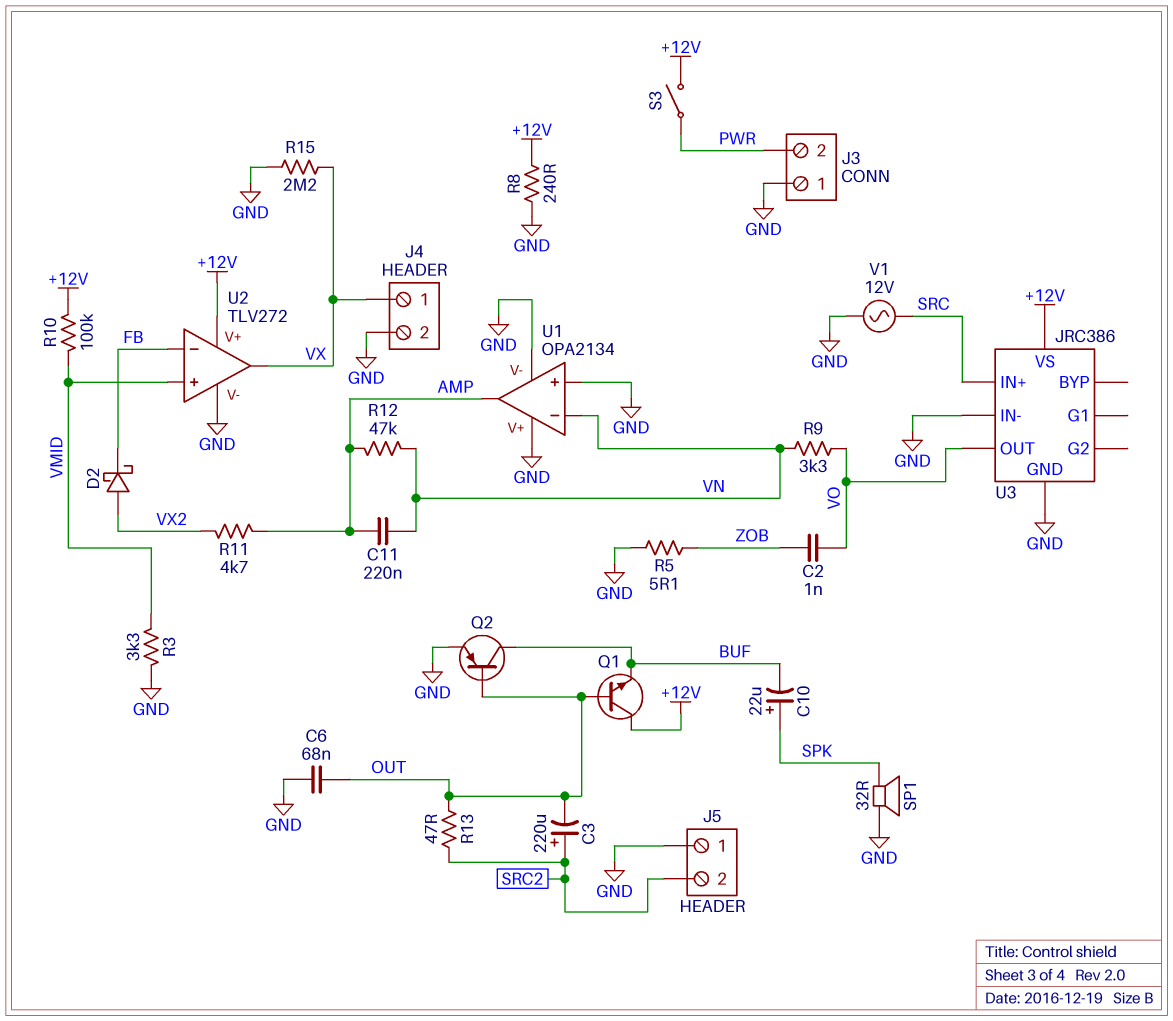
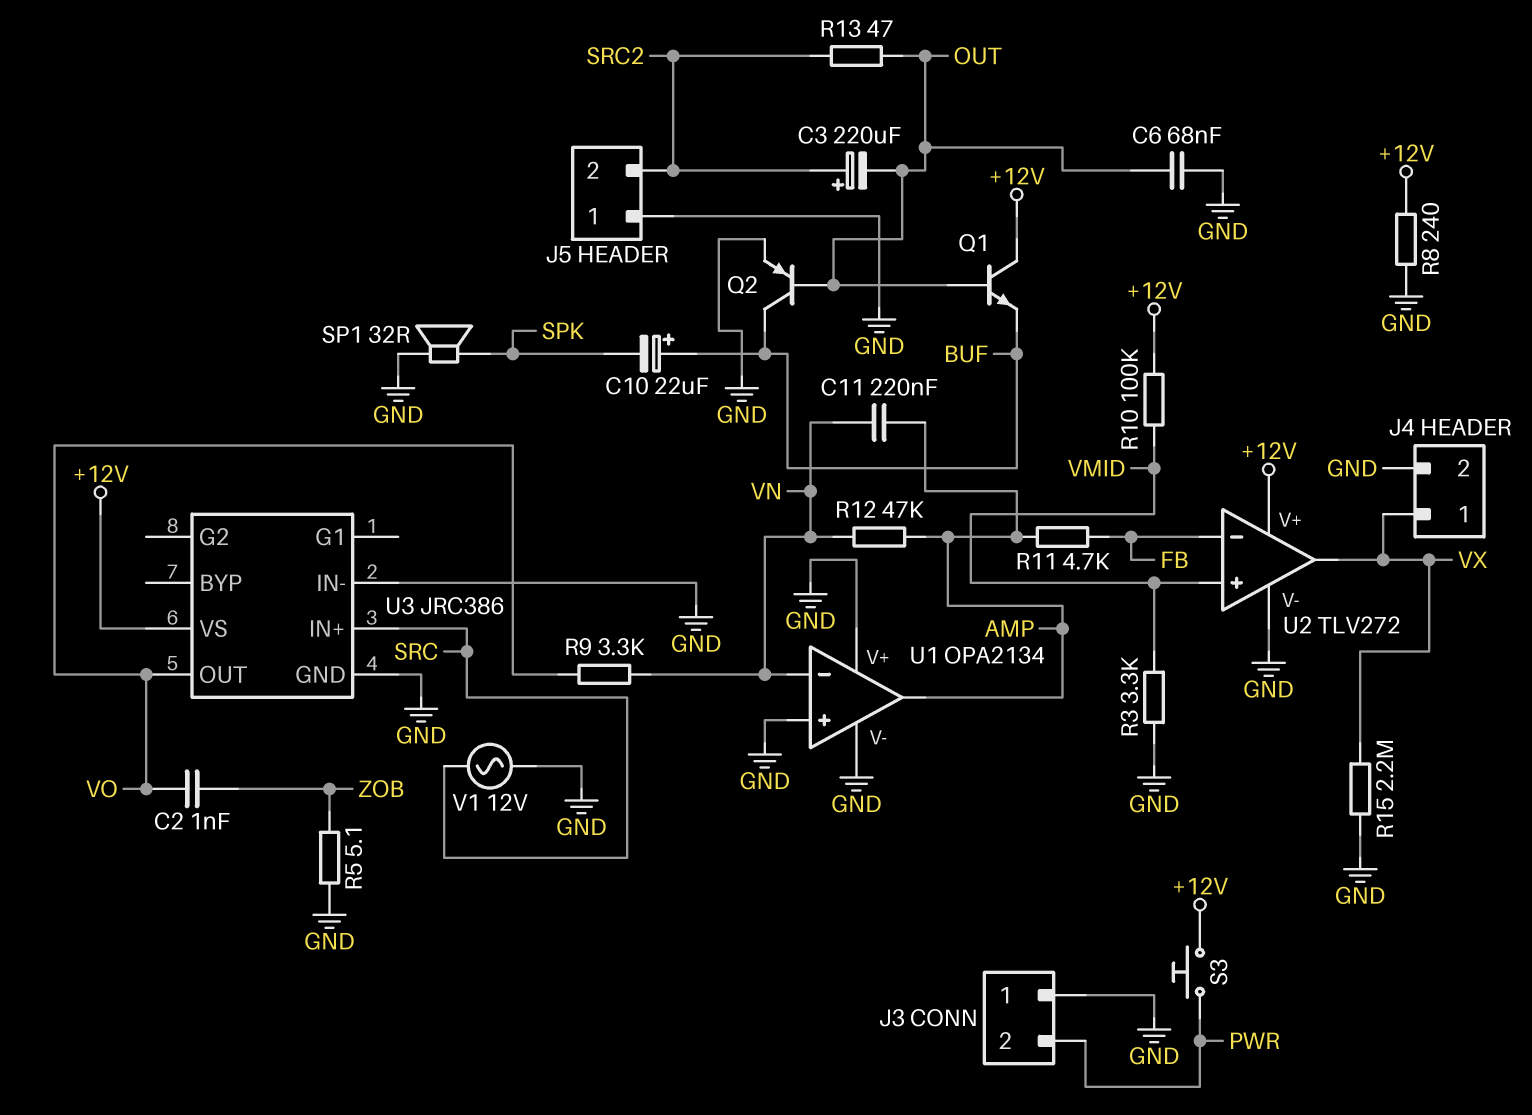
C10: 22uF (plus SPK, minus BUF) -> 22uF (plus BUF, minus SPK)
D2: schottky (A VX2, K FB) -> none
R11: 4.7k (AMP, VX2) -> 4.7k (AMP, FB)
S3: switch (+12V, PWR) -> button (+12V, PWR)

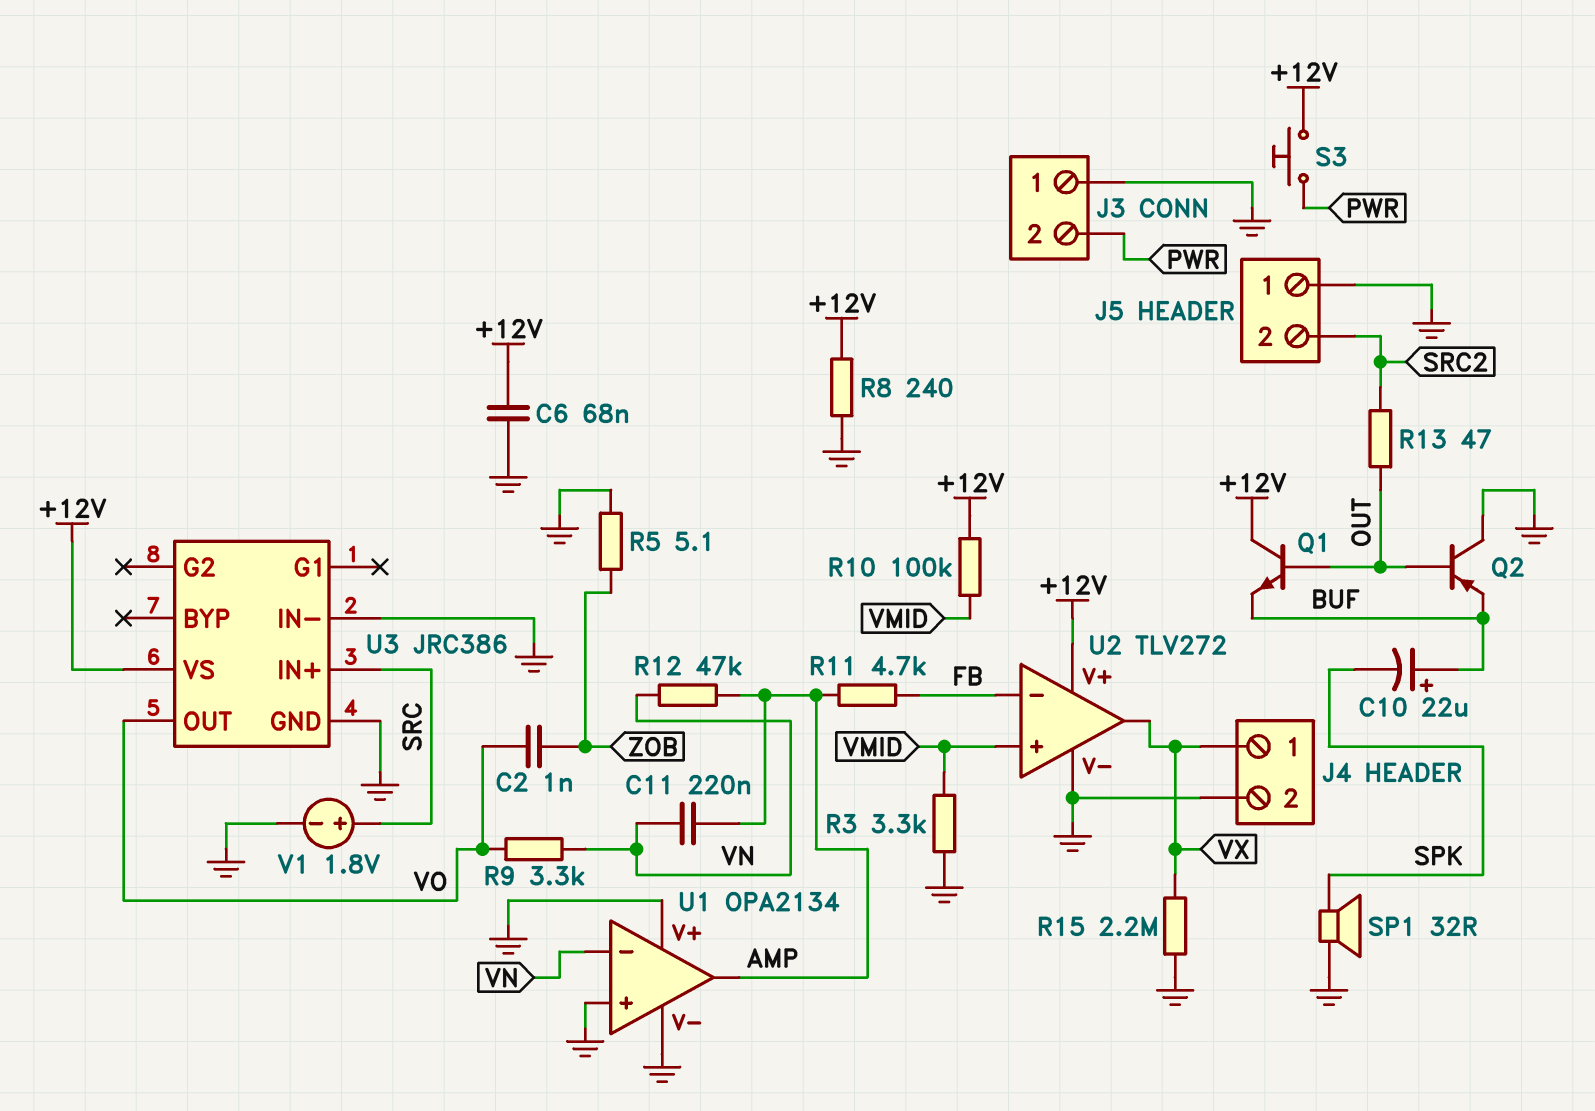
C3: 220uF (plus SRC2, minus OUT) -> none
C6: 68nF (GND, OUT) -> 68nF (+12V, GND)
Q2: PNP (B OUT, C BUF, E GND) -> PNP (B OUT, C GND, E BUF)
V1: AC 12V (GND, SRC) -> 1.8V (plus SRC, minus GND)

